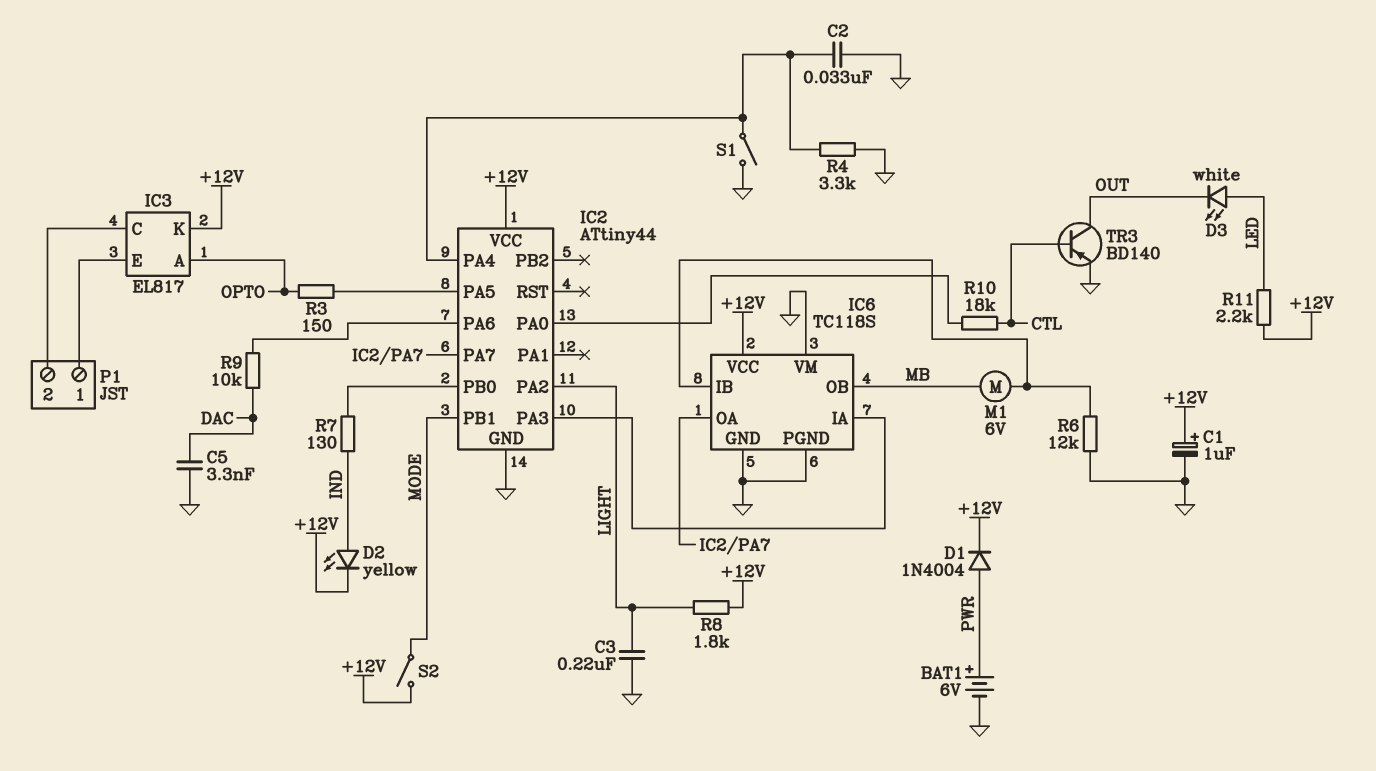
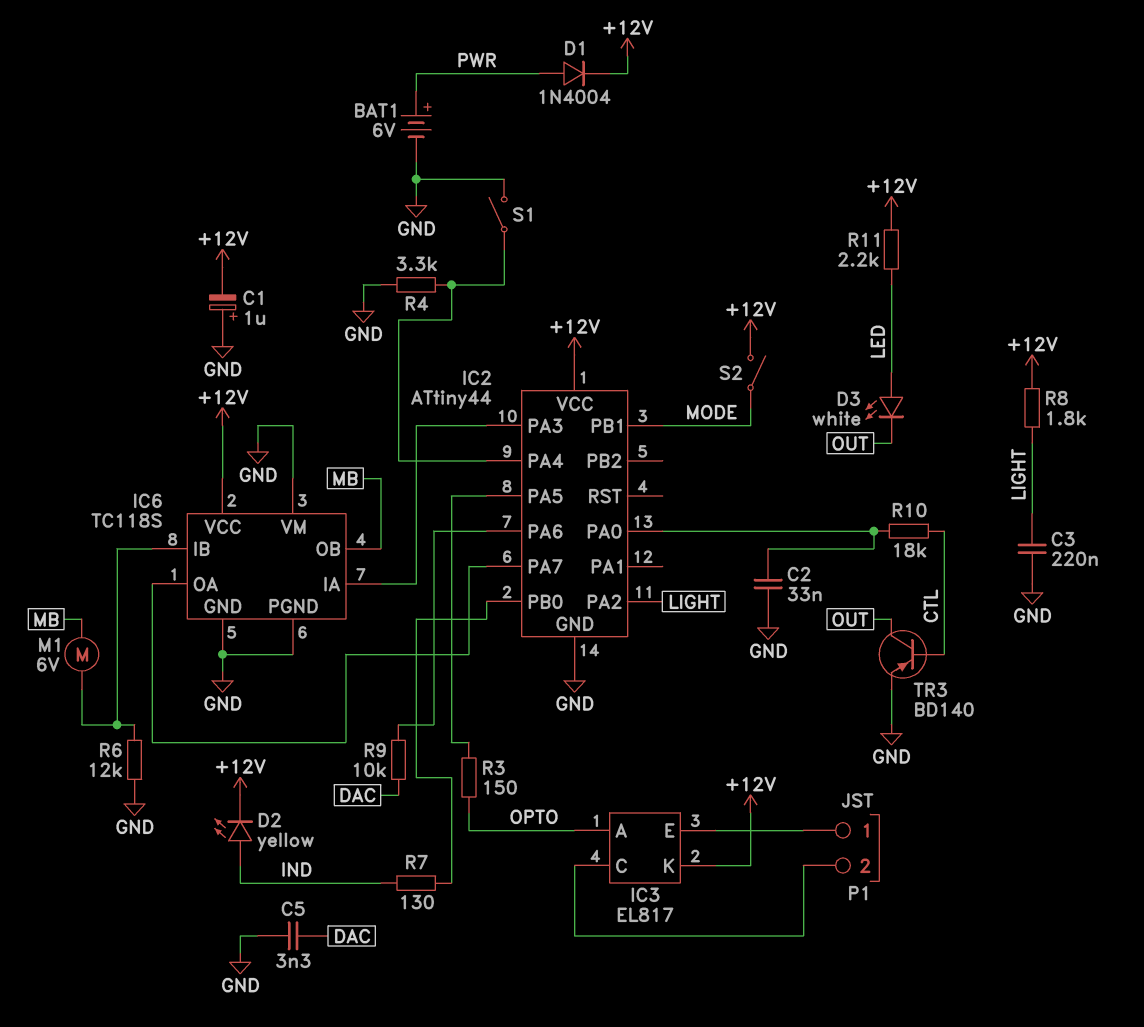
C1: 1uF (plus +12V, minus GND) -> 1uF (plus GND, minus +12V)
C2: 33nF (GND, IC2/PA4) -> 33nF (GND, IC2/PA0)

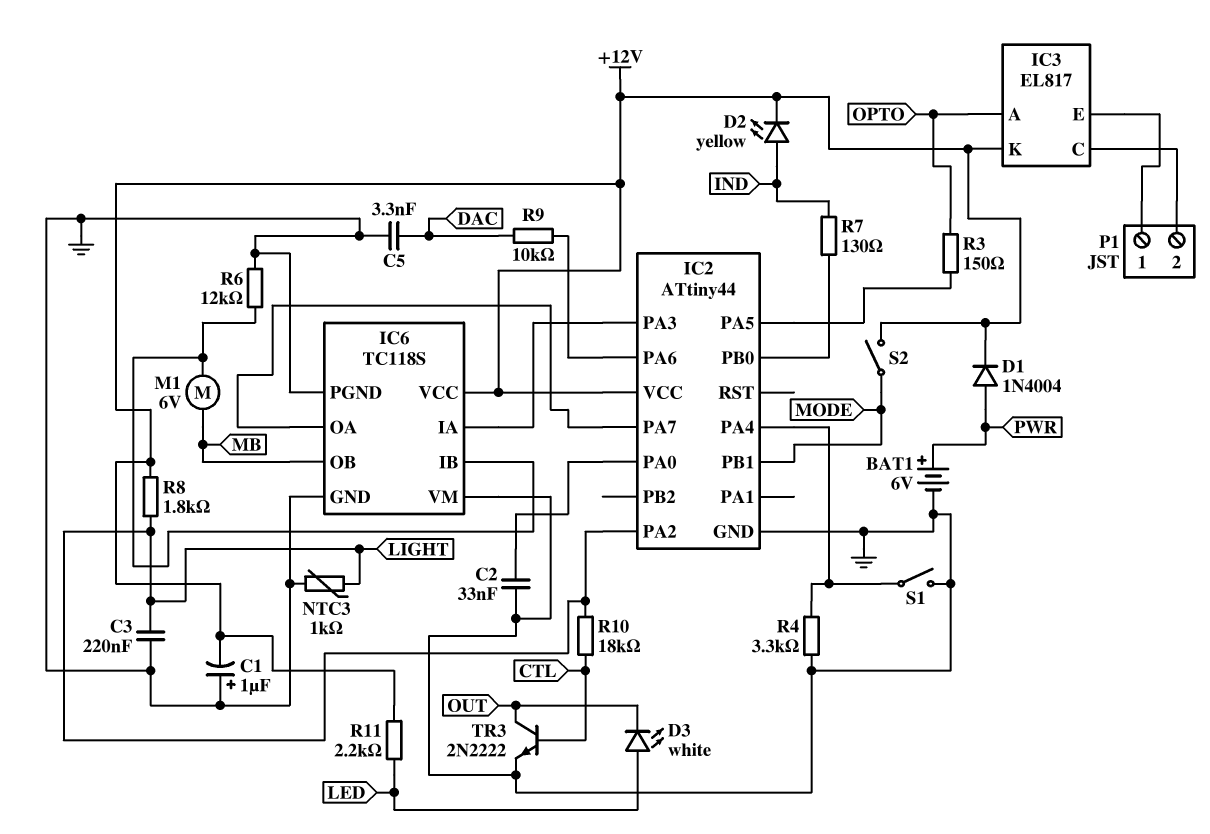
NTC3: none -> 1k (GND, LIGHT)
R10: 18k (CTL, IC2/PA0) -> 18k (CTL, LIGHT)
TR3: PNP BD140 (B CTL, C OUT, E GND) -> NPN 2N2222 (B CTL, C OUT, E GND)

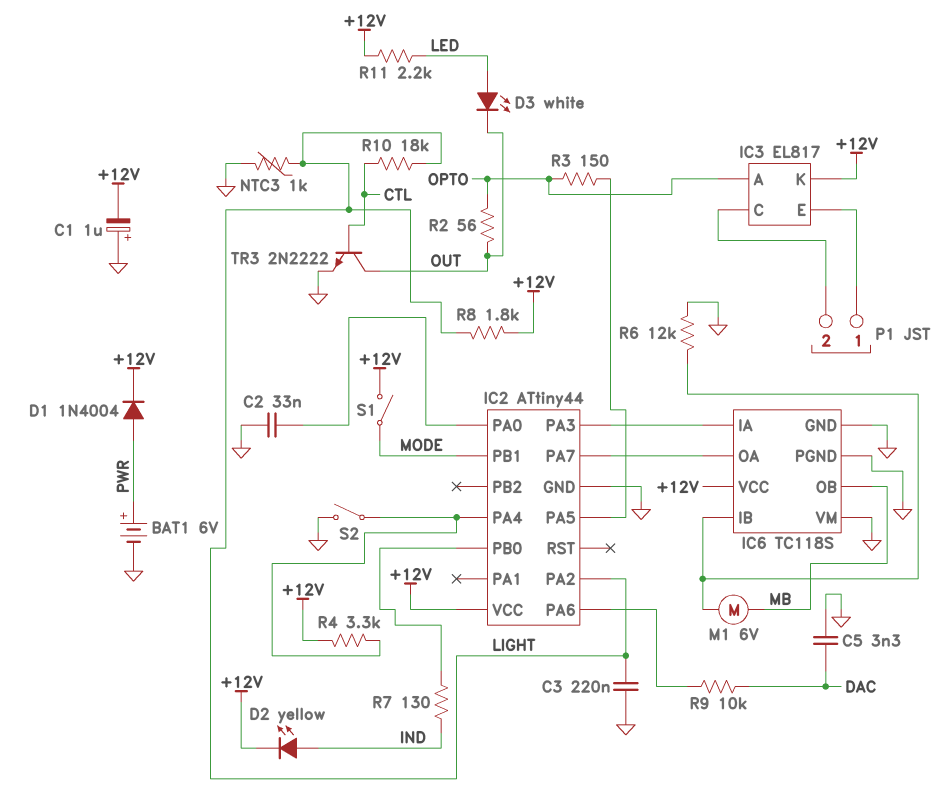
R2: none -> 56 (OPTO, OUT)
R4: 3.3k (GND, IC2/PA4) -> 3.3k (+12V, IC2/PA4)
S1: switch (GND, IC2/PA4) -> switch (+12V, MODE)
S2: switch (+12V, MODE) -> switch (GND, IC2/PA4)

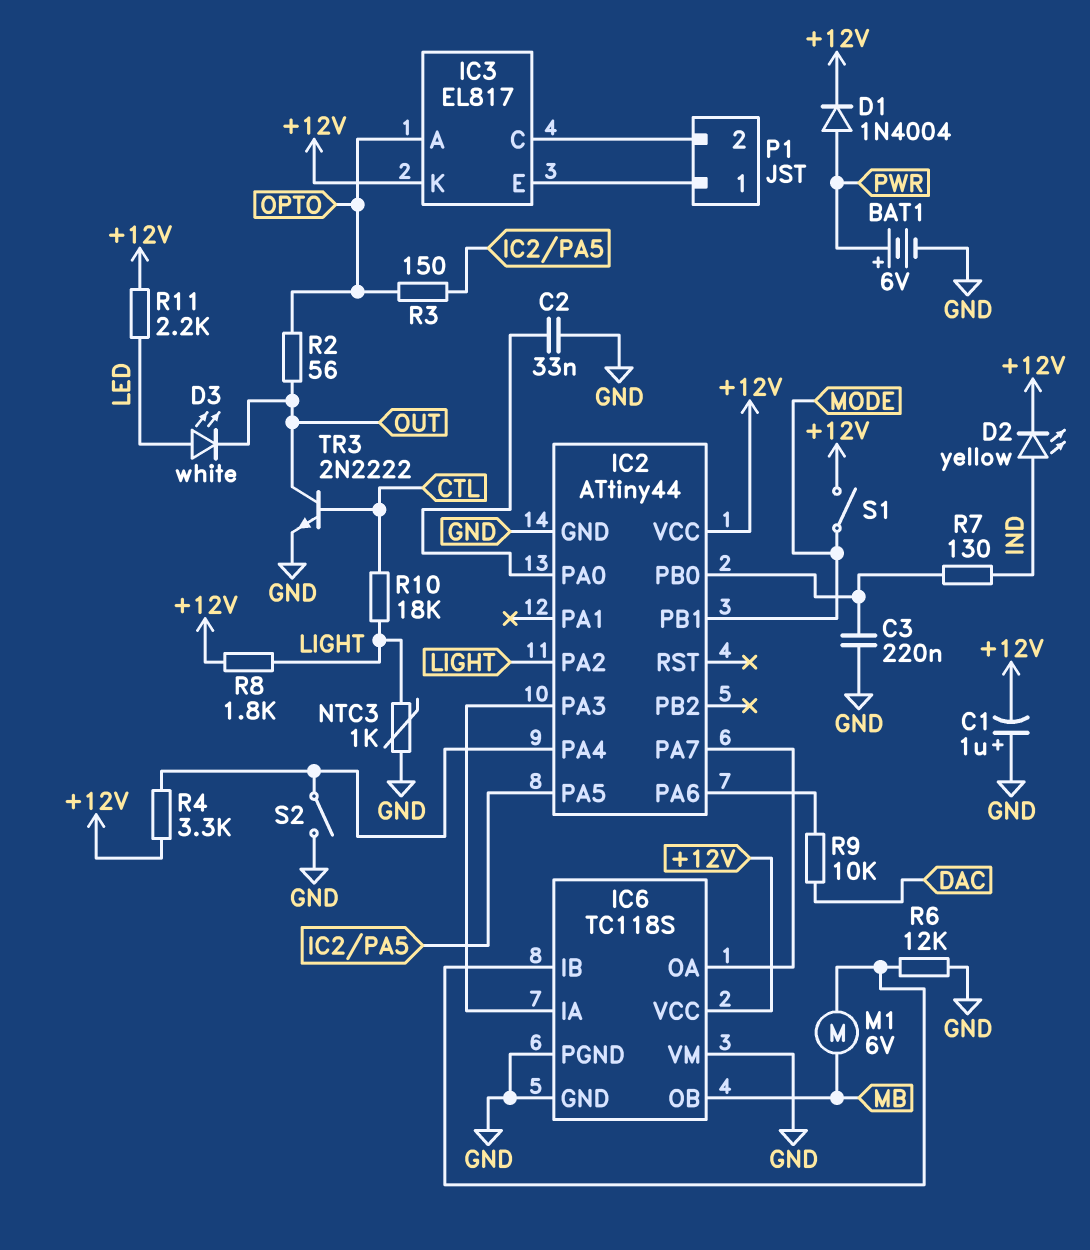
C3: 220nF (GND, LIGHT) -> 220nF (GND, IC2/PB0)
C5: 3.3nF (DAC, GND) -> none

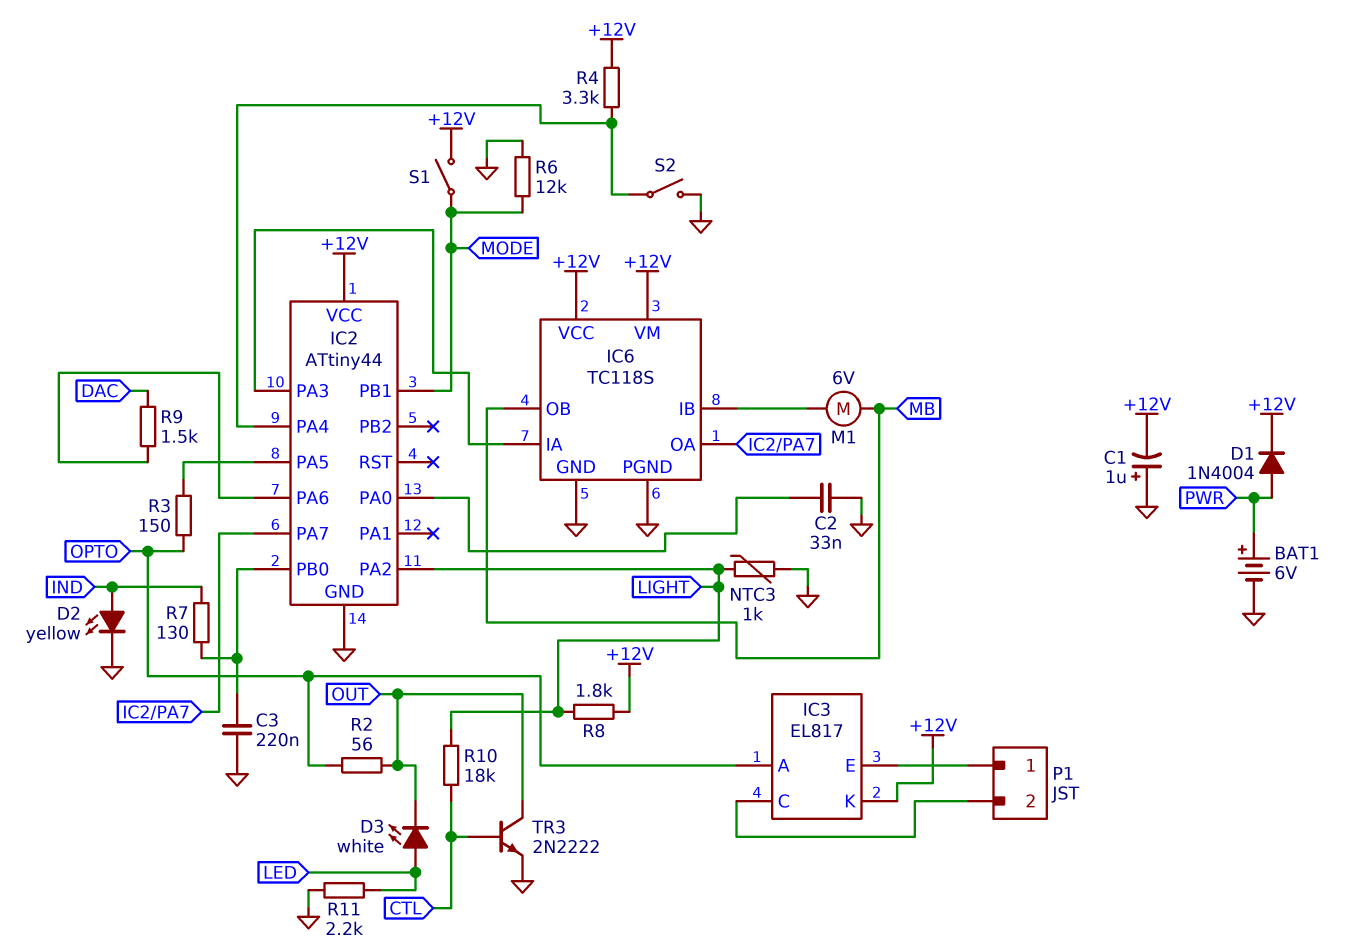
D2: LED yellow (A IND, K +12V) -> LED yellow (A IND, K GND)
IC6 pin VM: GND -> +12V
R6: 12k (GND, IC6/IB) -> 12k (GND, MODE)
R9: 10k (DAC, IC2/PA6) -> 1.5k (DAC, IC2/PA6)
R11: 2.2k (+12V, LED) -> 2.2k (GND, LED)

